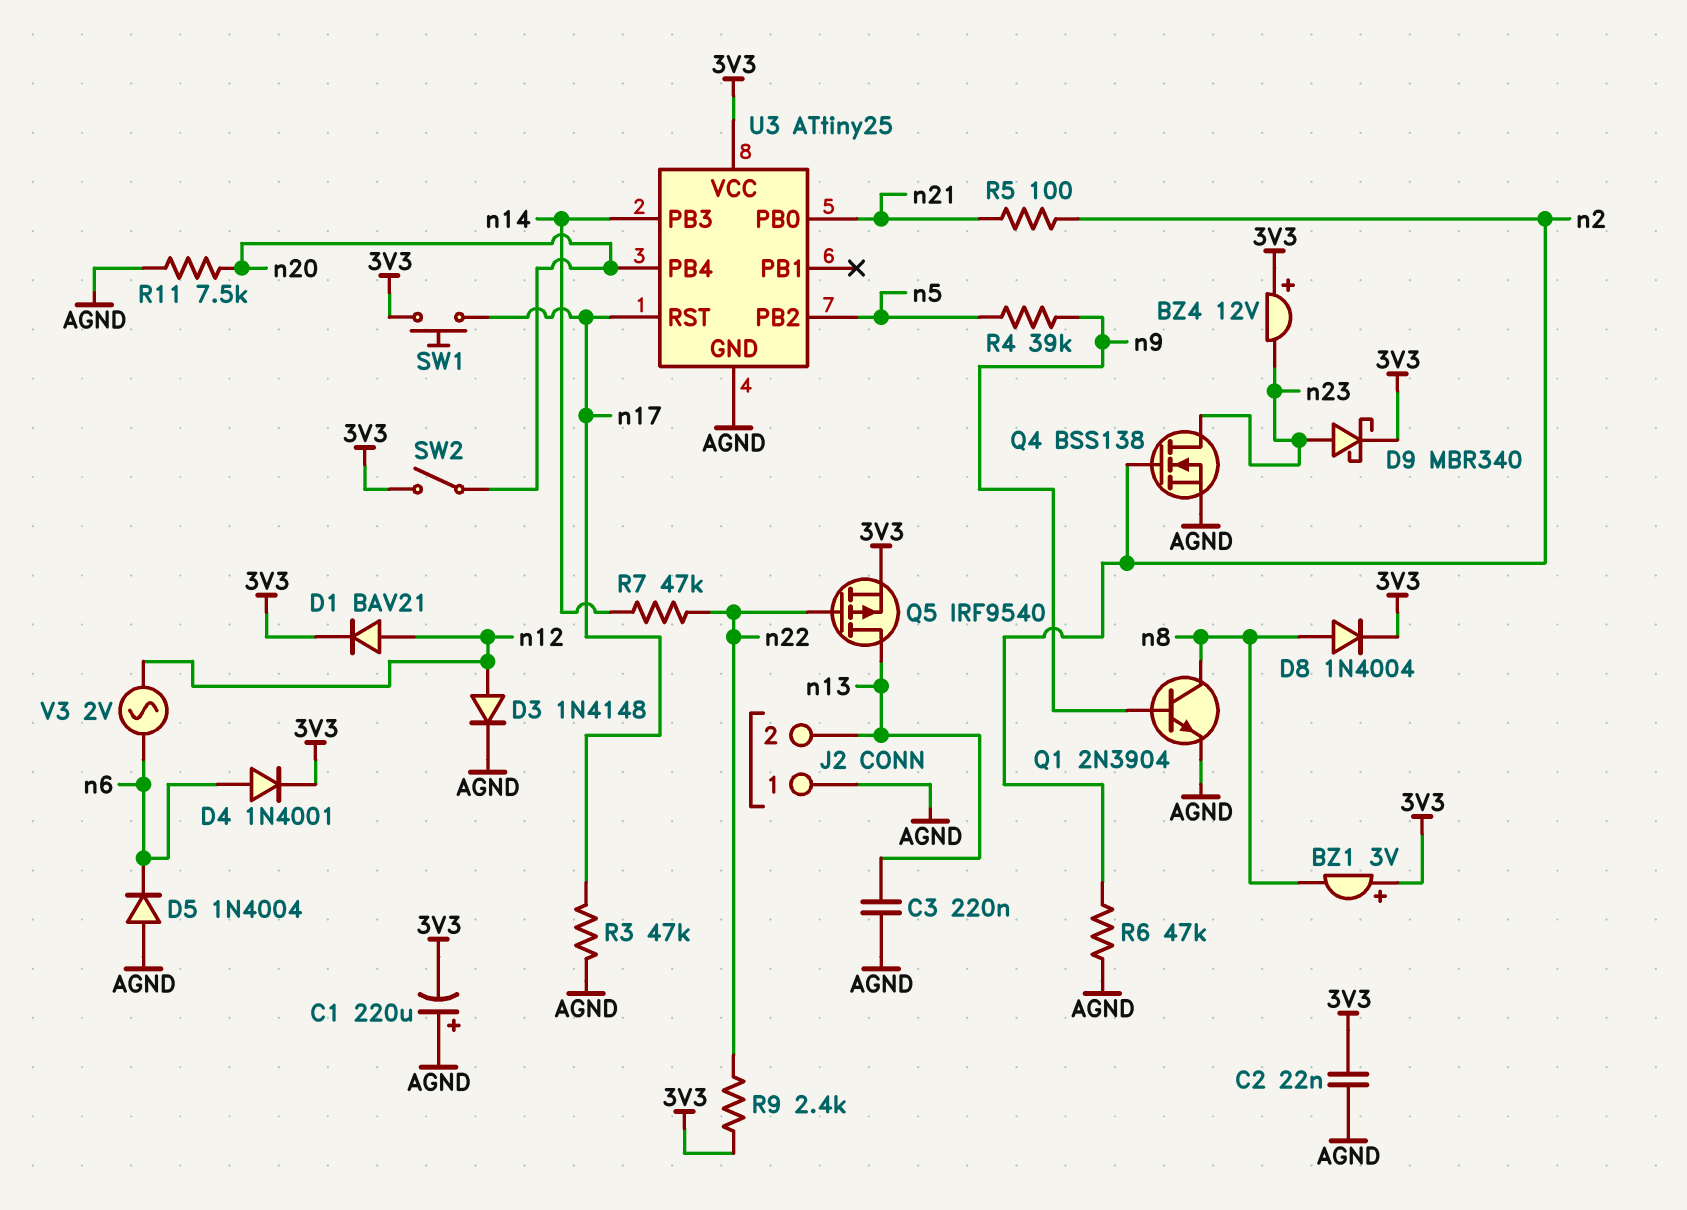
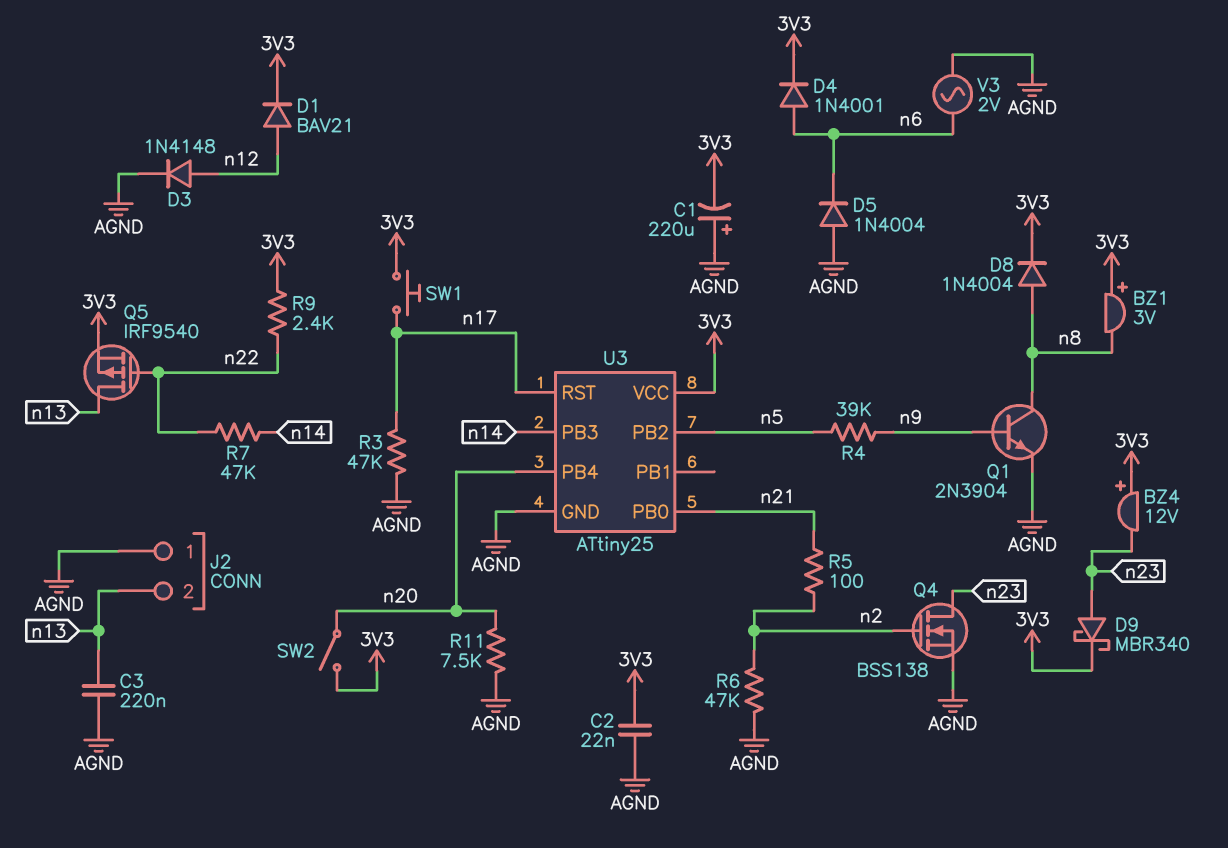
V3: AC 2V (n6, n12) -> AC 2V (AGND, n6)

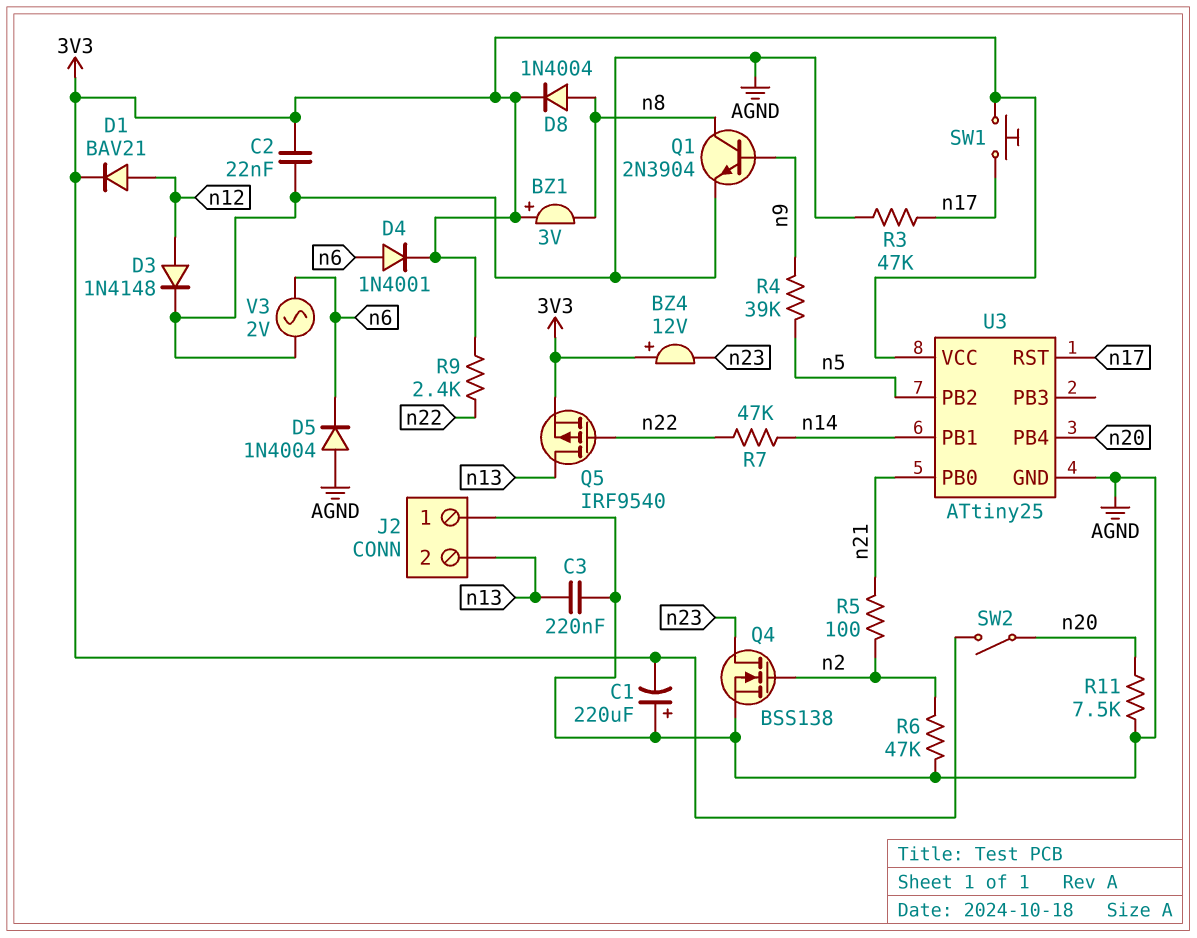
D9: schottky MBR340 (A n23, K 3V3) -> none
U3 pin PB1: none -> n14
U3 pin PB3: n14 -> none

